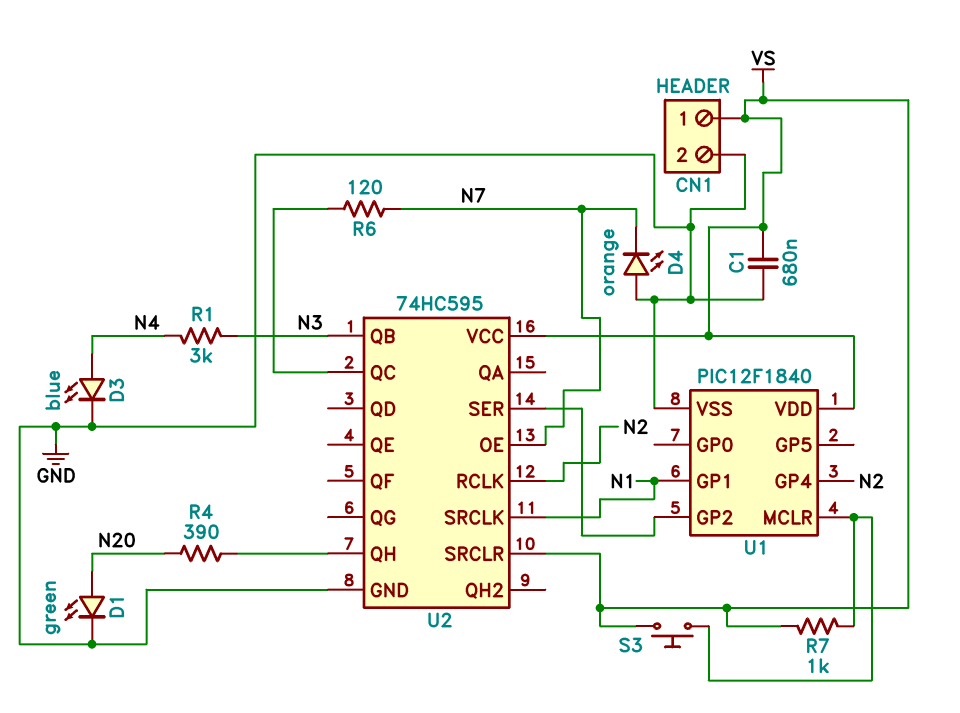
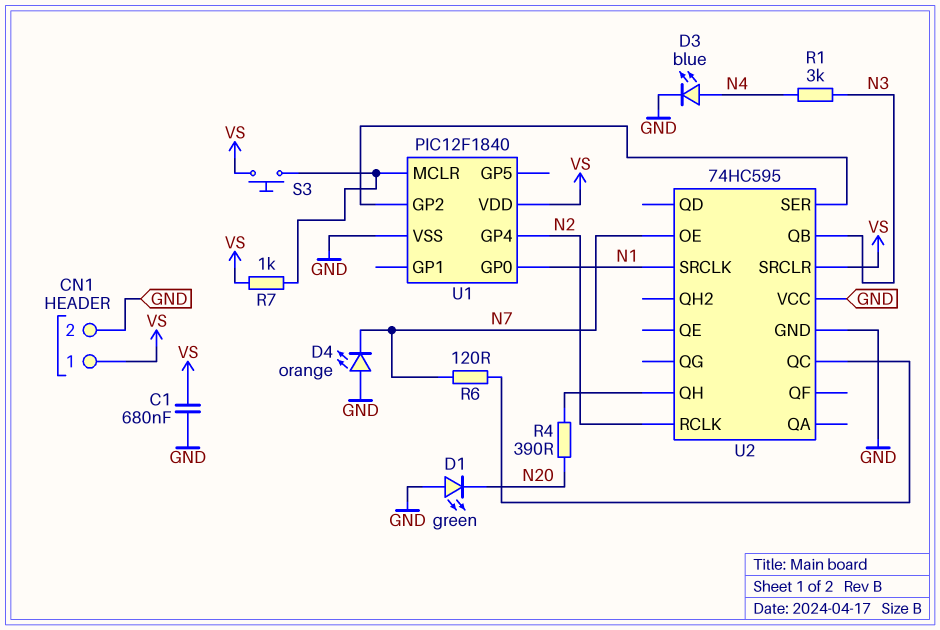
D1: LED green (A N20, K GND) -> LED green (A GND, K N20)
U1 pin GP0: none -> N1
U1 pin GP1: N1 -> none
U2 pin VCC: VS -> GND

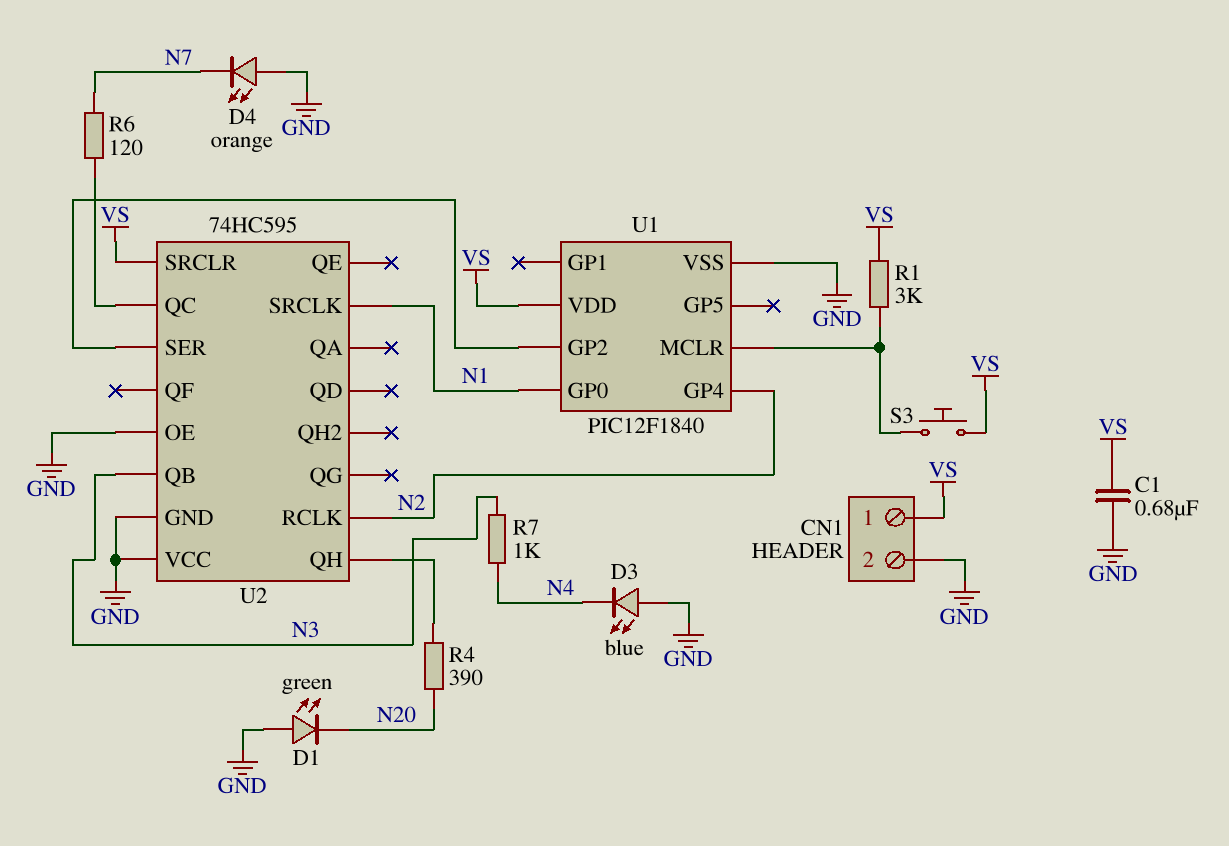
D3: LED blue (A N4, K GND) -> LED blue (A GND, K N4)
R1: 3k (N3, N4) -> 3k (U1/MCLR, VS)
R7: 1k (U1/MCLR, VS) -> 1k (N3, N4)
U2 pin OE: N7 -> GND

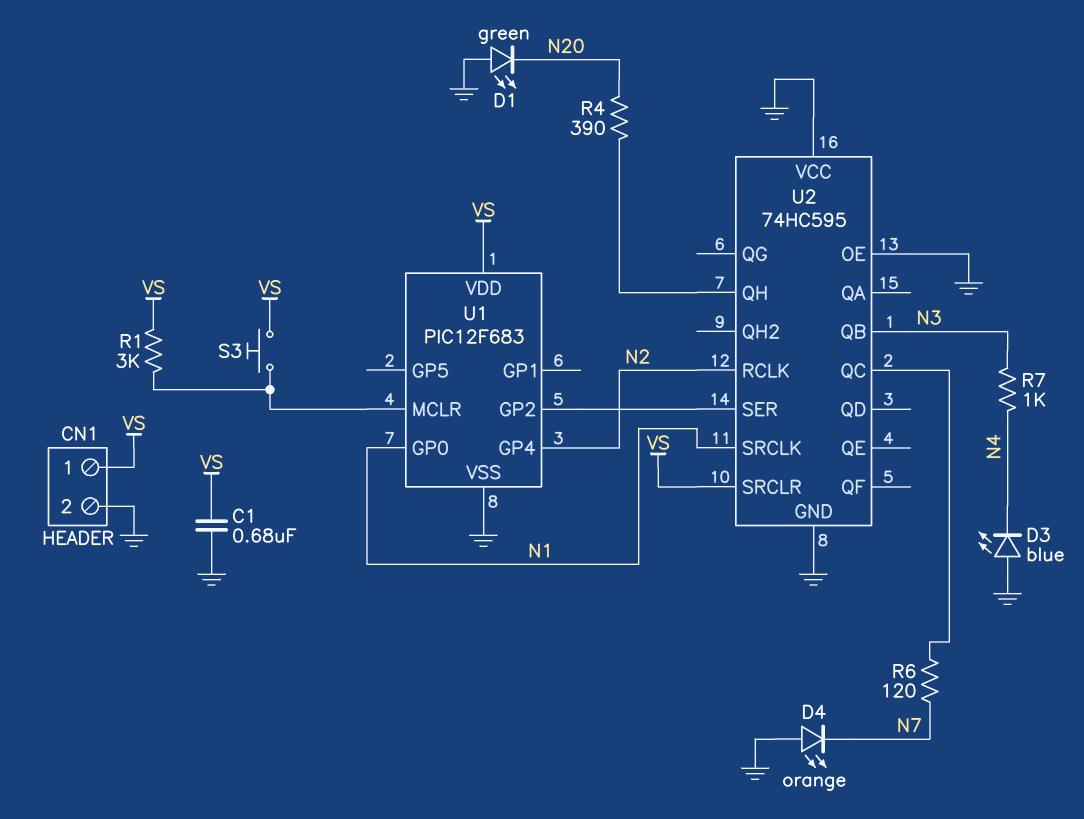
U1: PIC12F1840 -> PIC12F683

